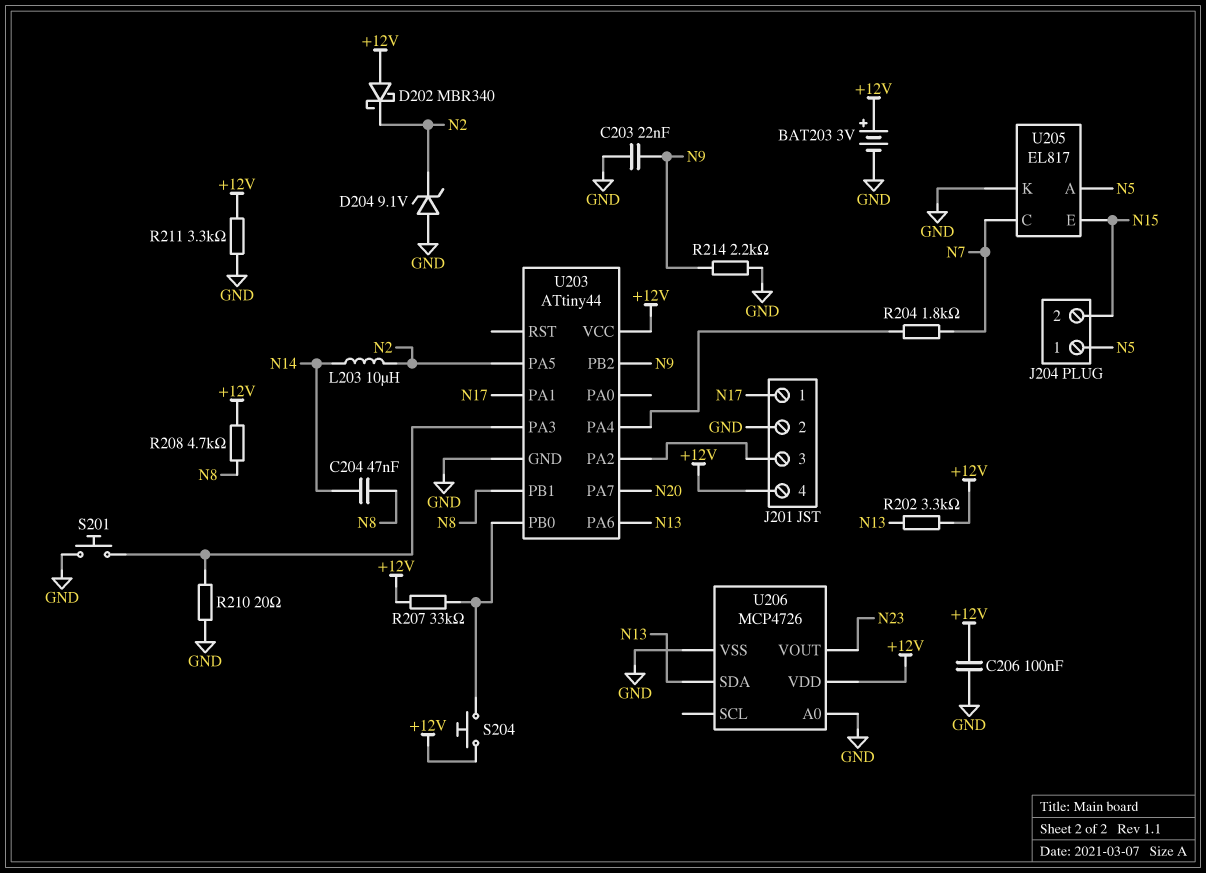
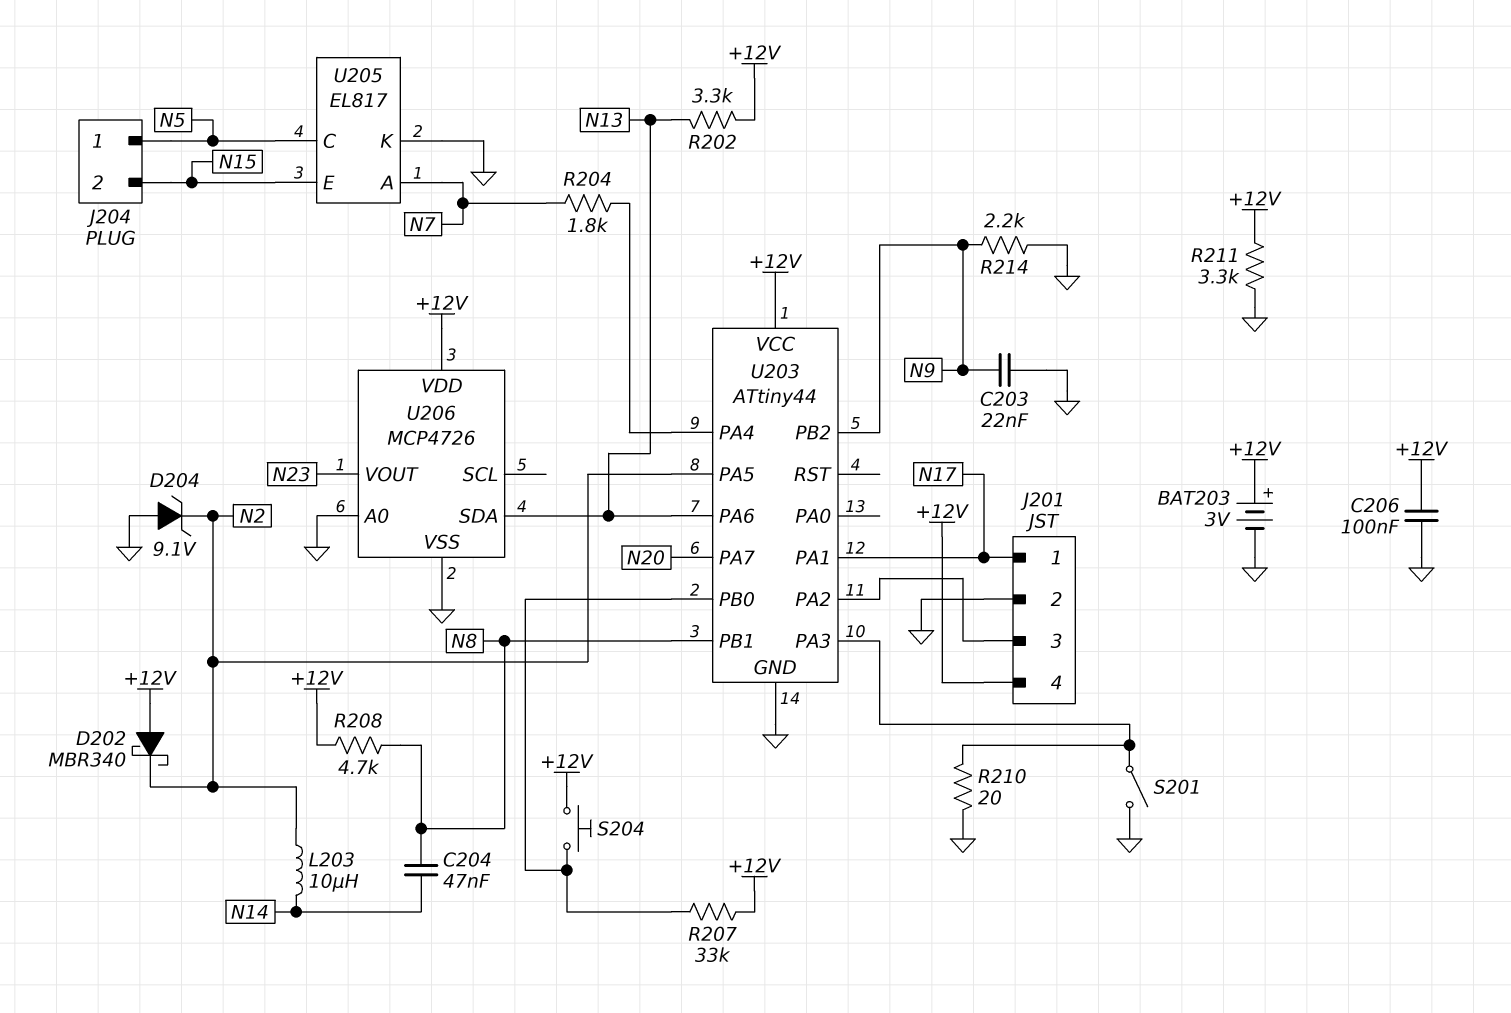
S201: button (GND, U203/PA3) -> switch (GND, U203/PA3)
U205 pin A: N5 -> N7
U205 pin C: N7 -> N5

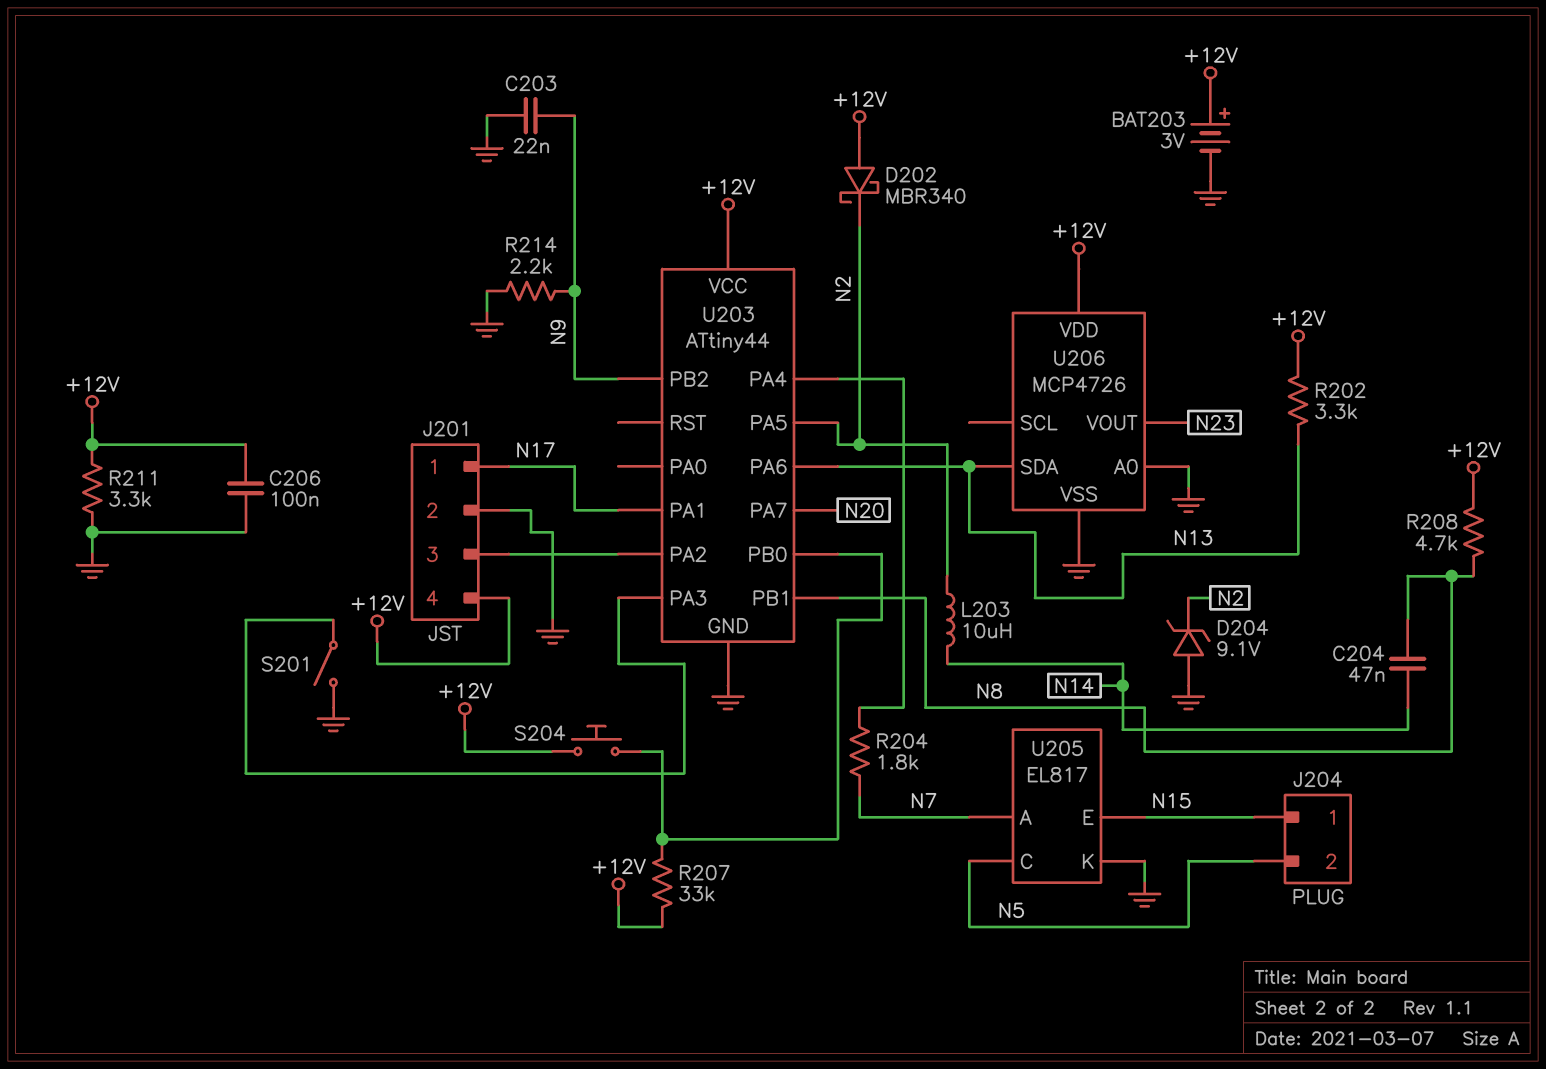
J204 pin 1: N5 -> N15
J204 pin 2: N15 -> N5
R210: 20 (GND, U203/PA3) -> none

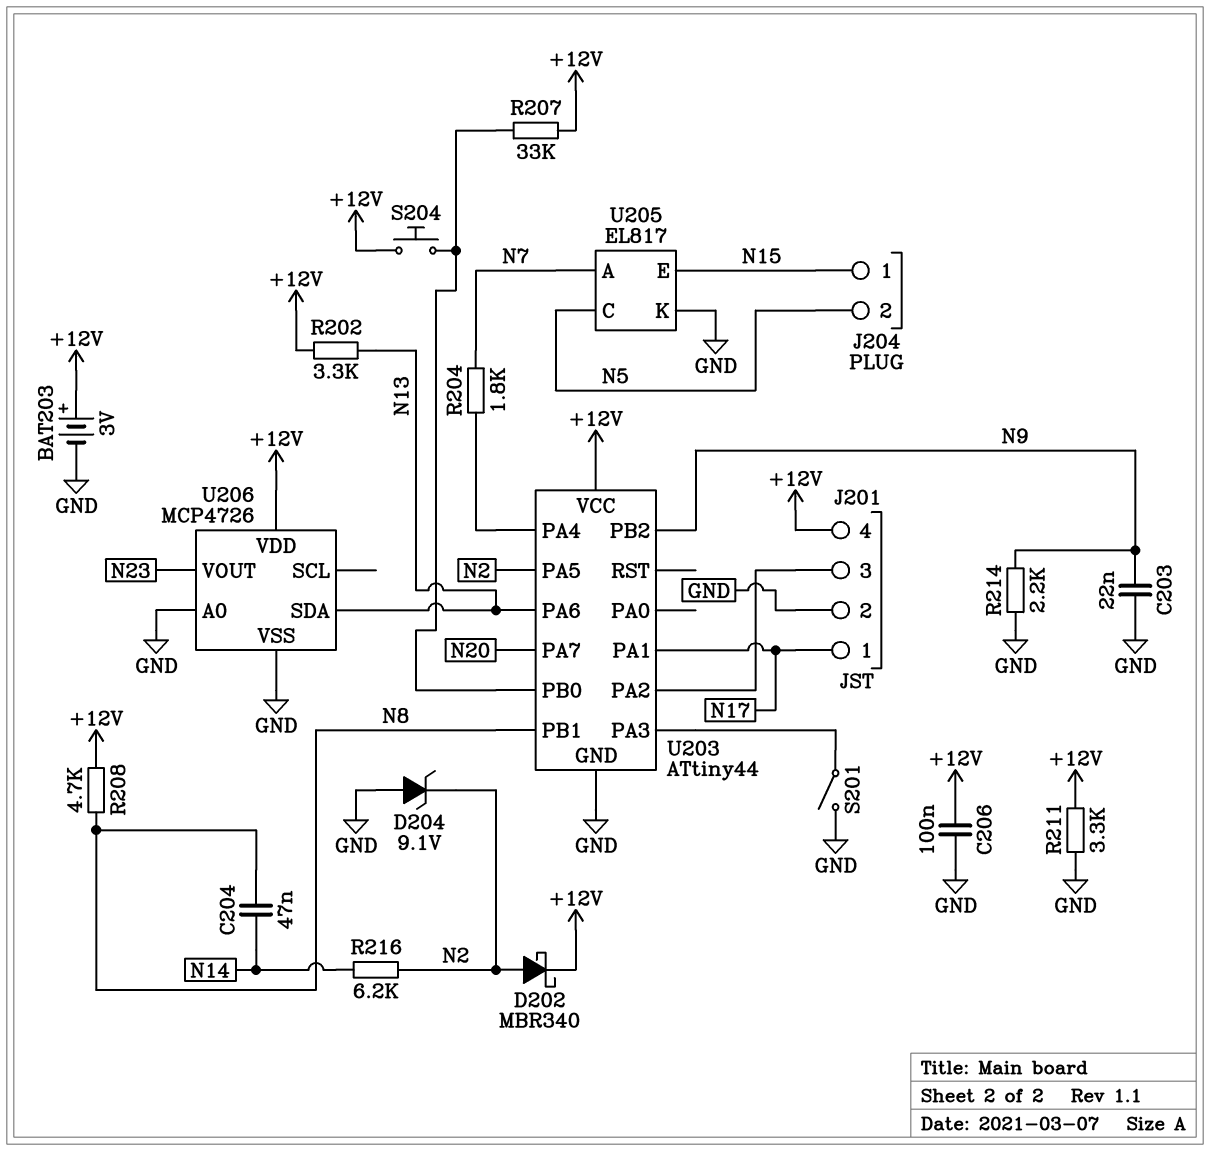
D202: schottky MBR340 (A +12V, K N2) -> schottky MBR340 (A N2, K +12V)
L203: 10uH (N2, N14) -> none
R216: none -> 6.2k (N2, N14)

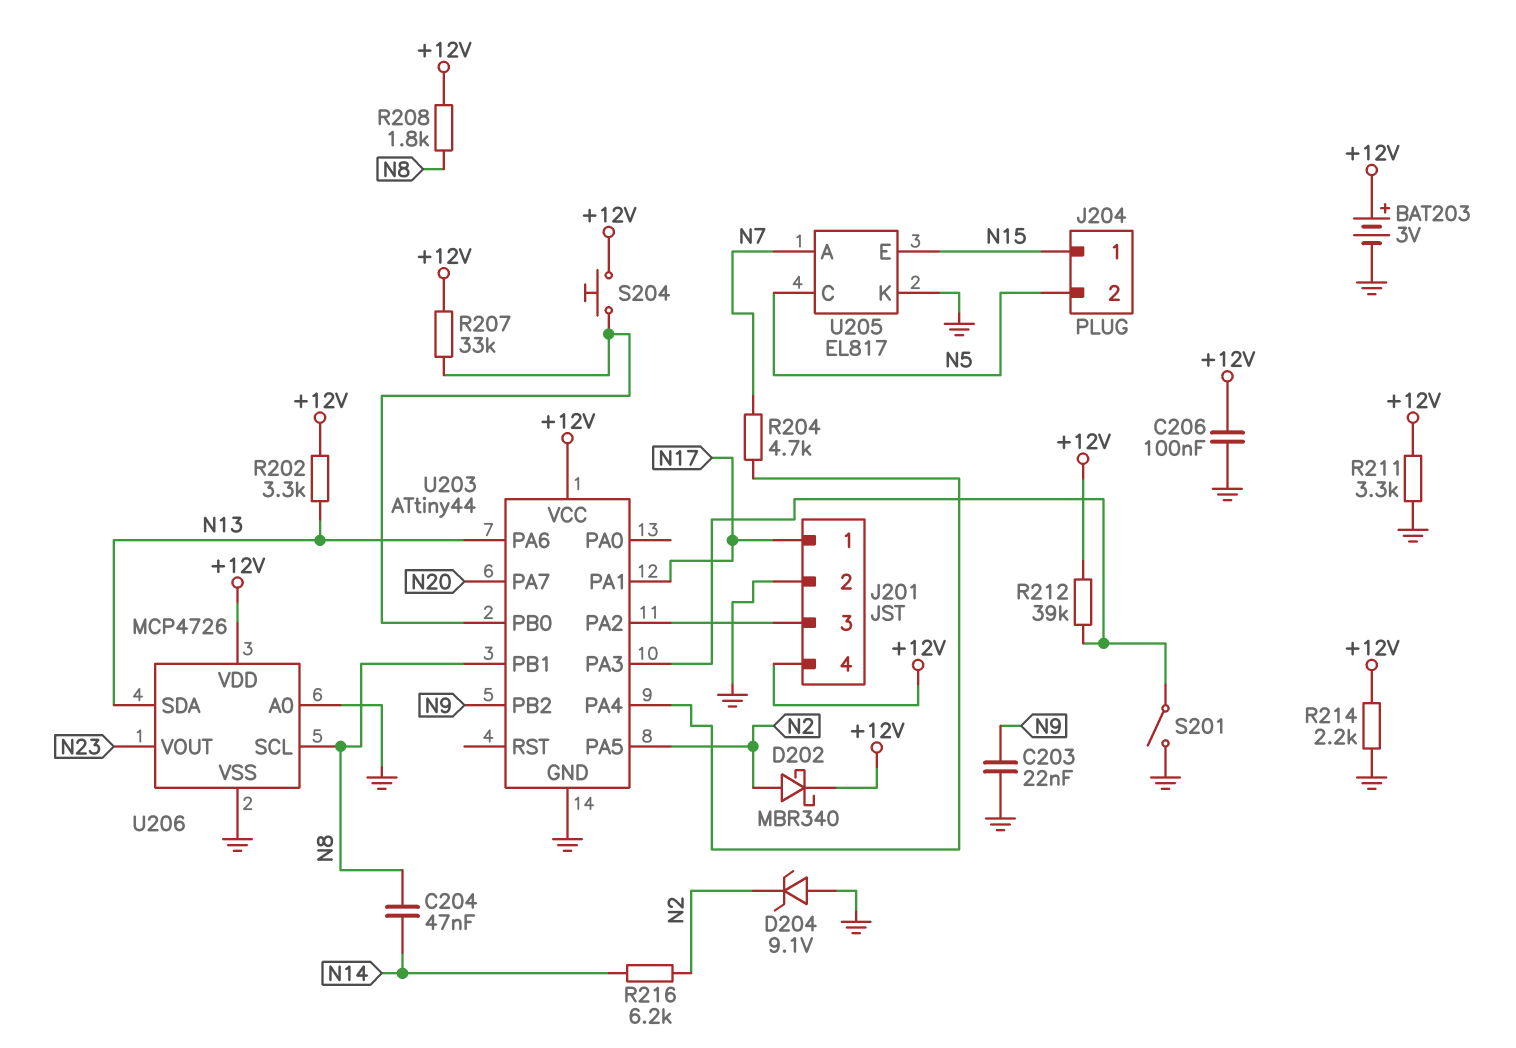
R204: 1.8k (N7, U203/PA4) -> 4.7k (N7, U203/PA4)
R208: 4.7k (+12V, N8) -> 1.8k (+12V, N8)
R212: none -> 39k (+12V, U203/PA3)
R214: 2.2k (GND, N9) -> 2.2k (+12V, GND)
U206 pin SCL: none -> N8

